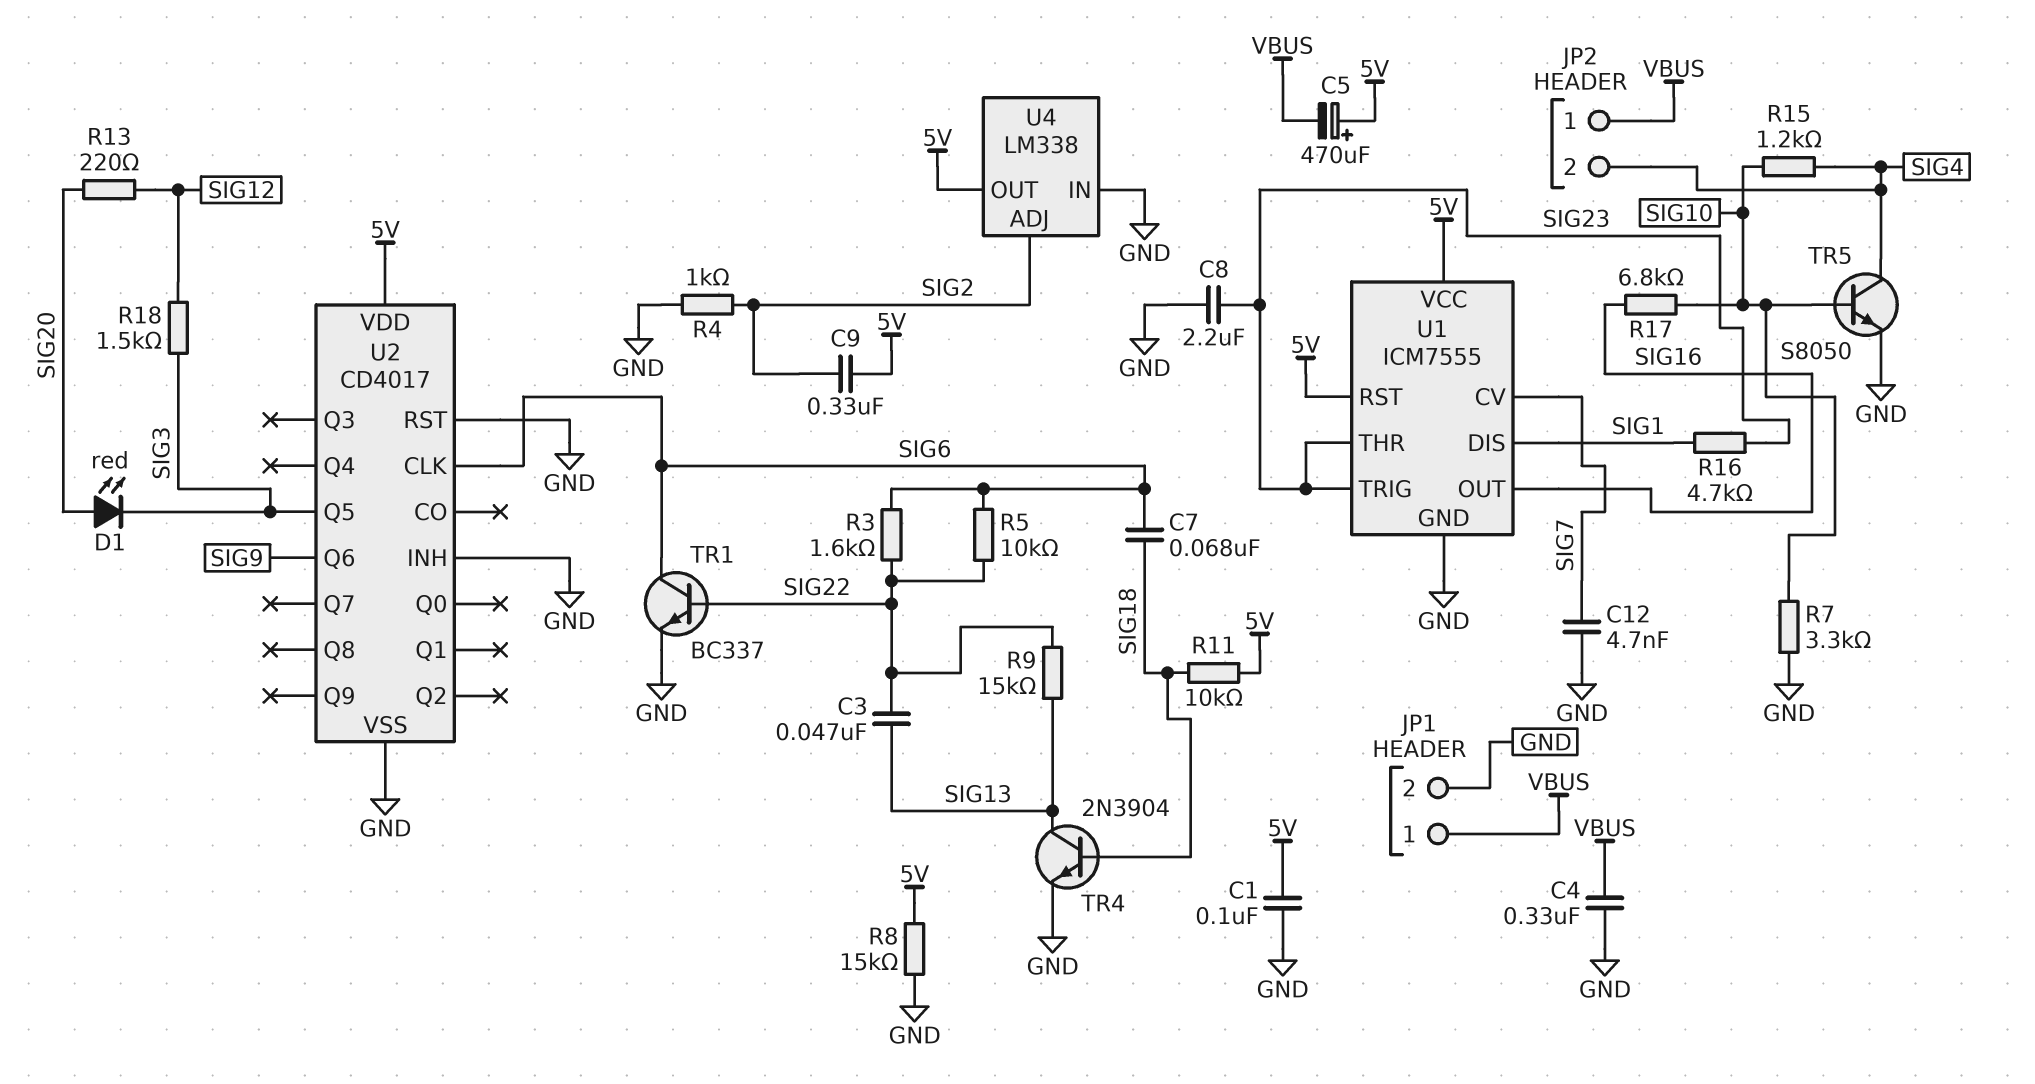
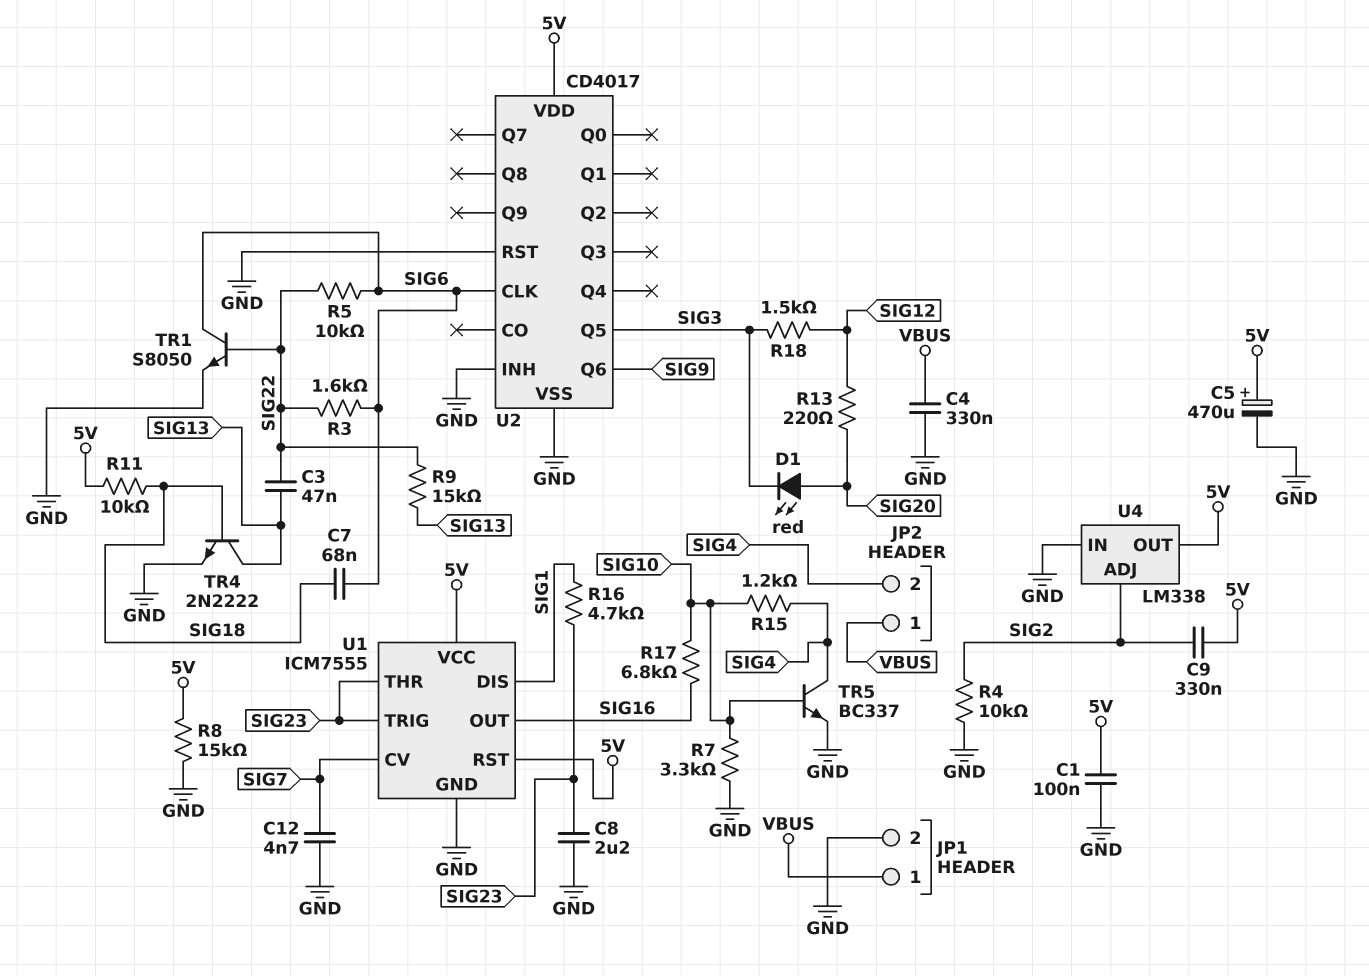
C5: 470uF (plus 5V, minus VBUS) -> 470uF (plus 5V, minus GND)
R4: 1k (GND, SIG2) -> 10k (GND, SIG2)
TR1: NPN BC337 (B SIG22, C SIG6, E GND) -> NPN S8050 (B SIG22, C SIG6, E GND)
TR4: NPN 2N3904 (B SIG18, C SIG13, E GND) -> NPN 2N2222 (B SIG18, C SIG13, E GND)
TR5: NPN S8050 (B SIG10, C SIG4, E GND) -> NPN BC337 (B SIG10, C SIG4, E GND)

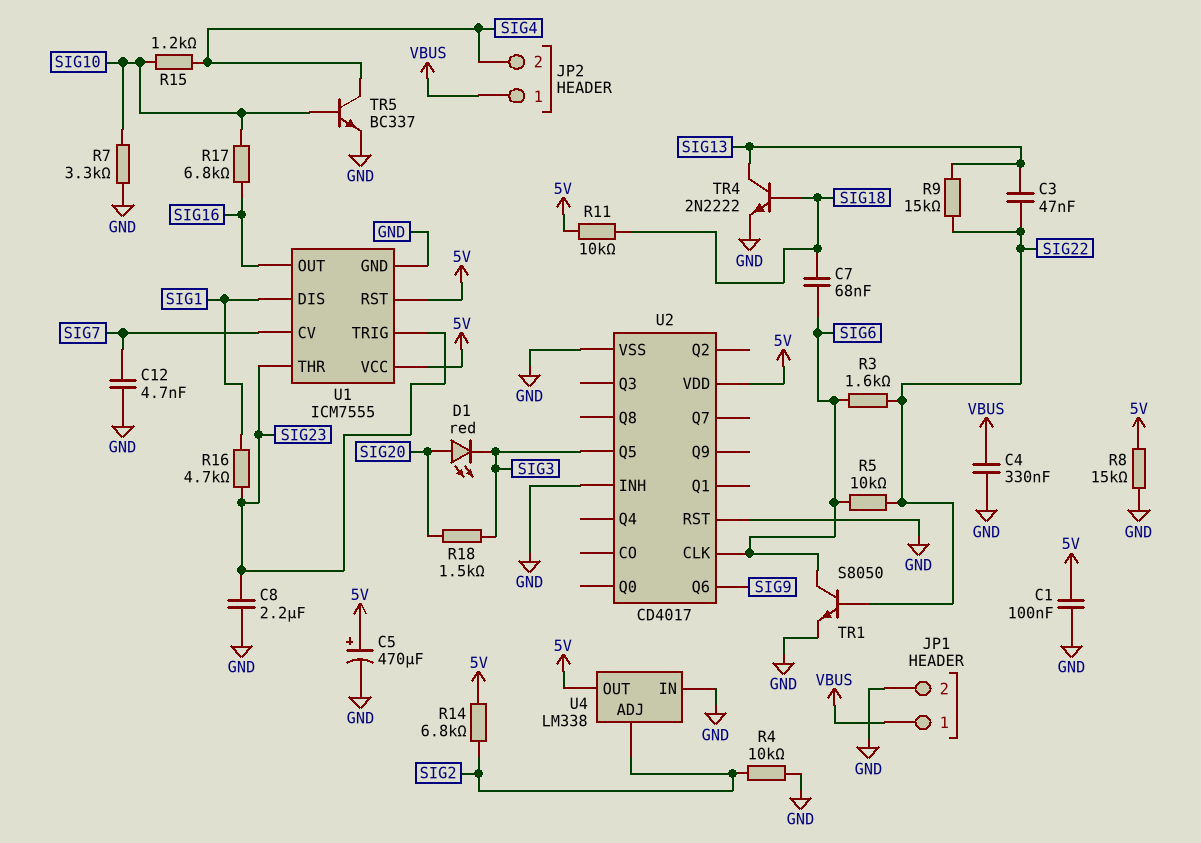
C9: 330nF (5V, SIG2) -> none
R13: 220 (SIG12, SIG20) -> none
R14: none -> 6.8k (5V, SIG2)
R18: 1.5k (SIG3, SIG12) -> 1.5k (SIG3, SIG20)

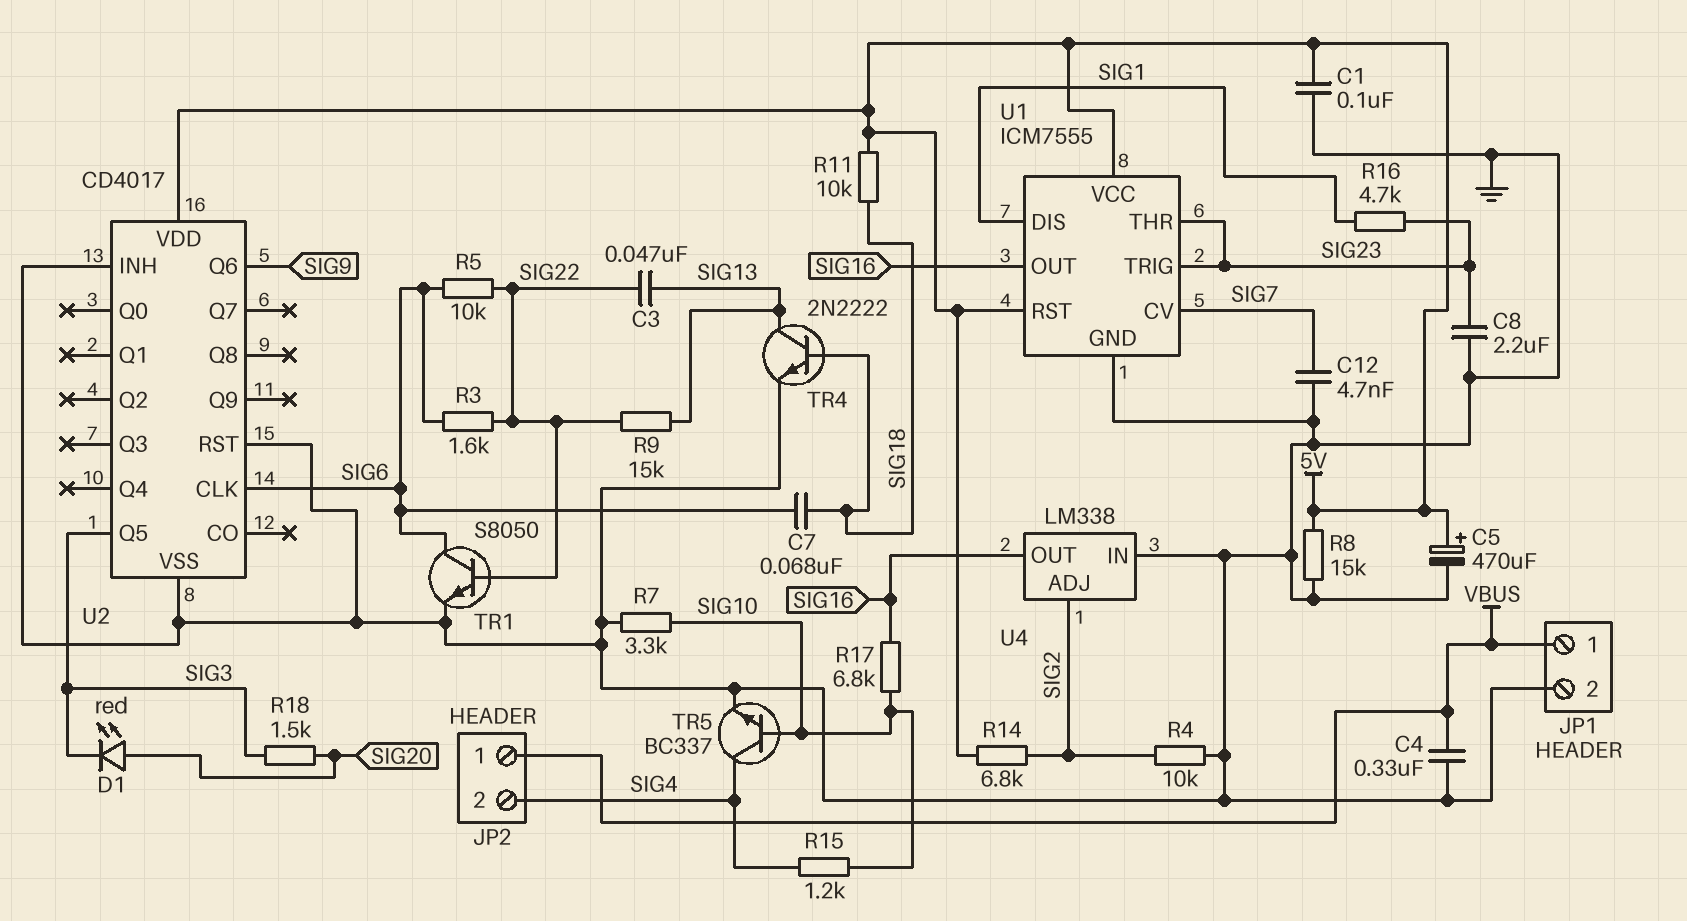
U4 pin OUT: 5V -> SIG16

